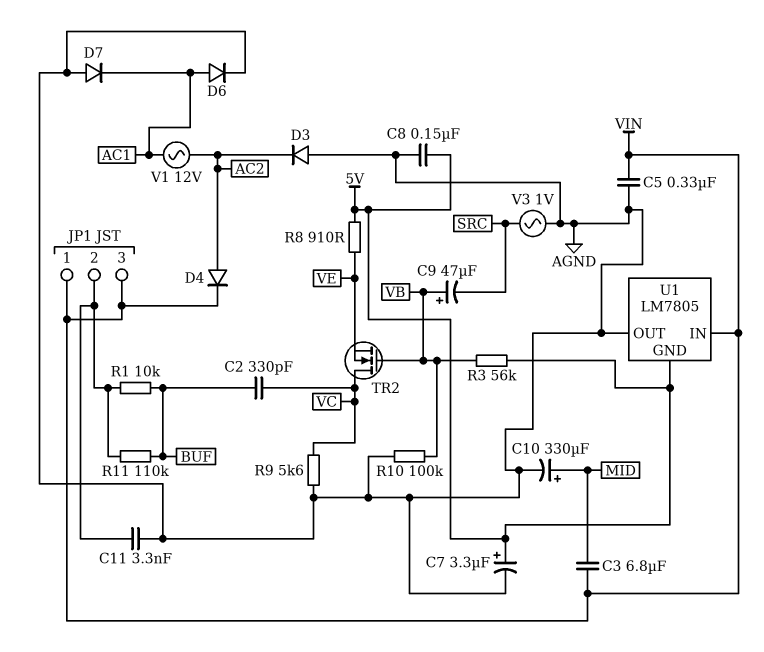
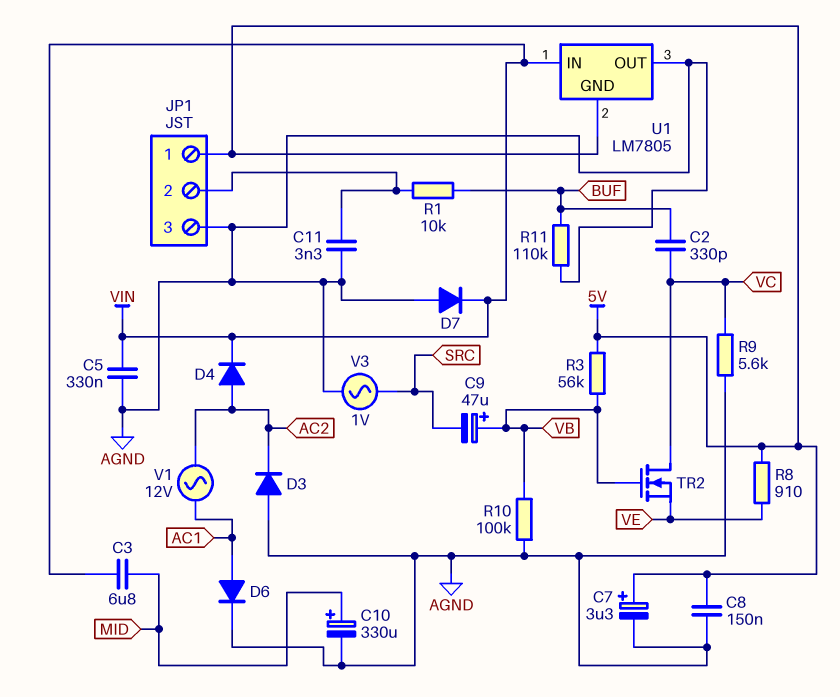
D7: diode (A AGND, K AC1) -> diode (A AGND, K VIN)
JP1 pin 1: VIN -> 5V
JP1 pin 3: VIN -> AGND
R11: 110k (BUF, JP1/2) -> 110k (AGND, BUF)

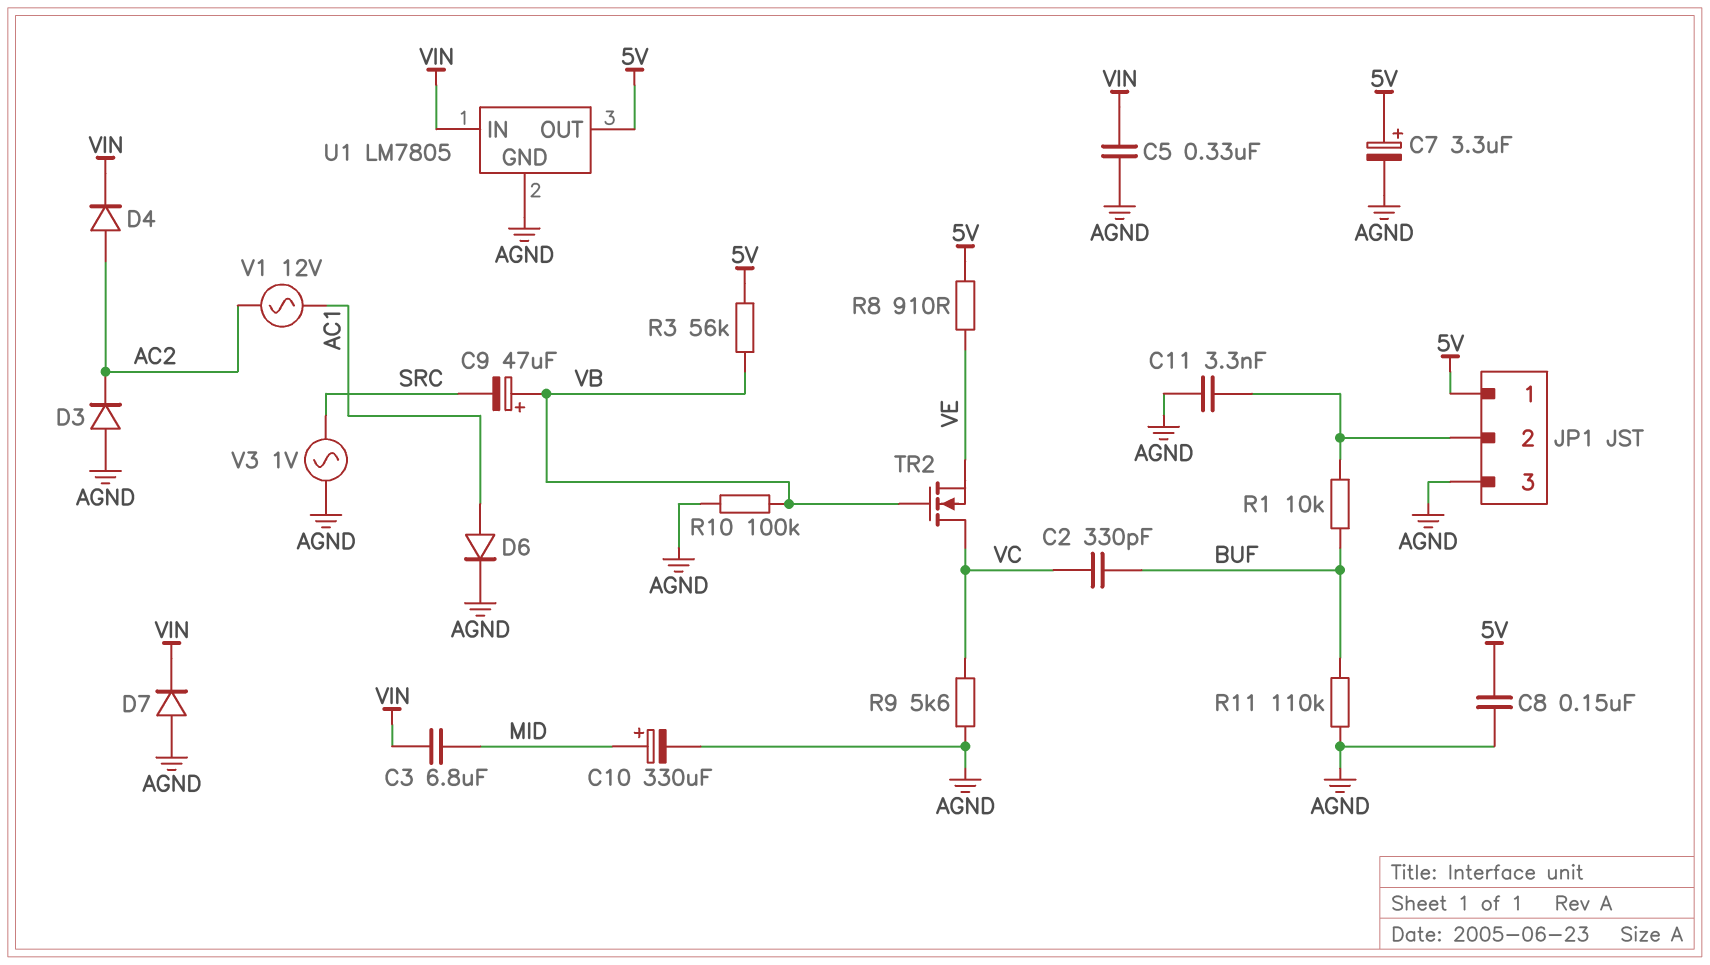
U1 pin GND: 5V -> AGND
U1 pin OUT: AGND -> 5V

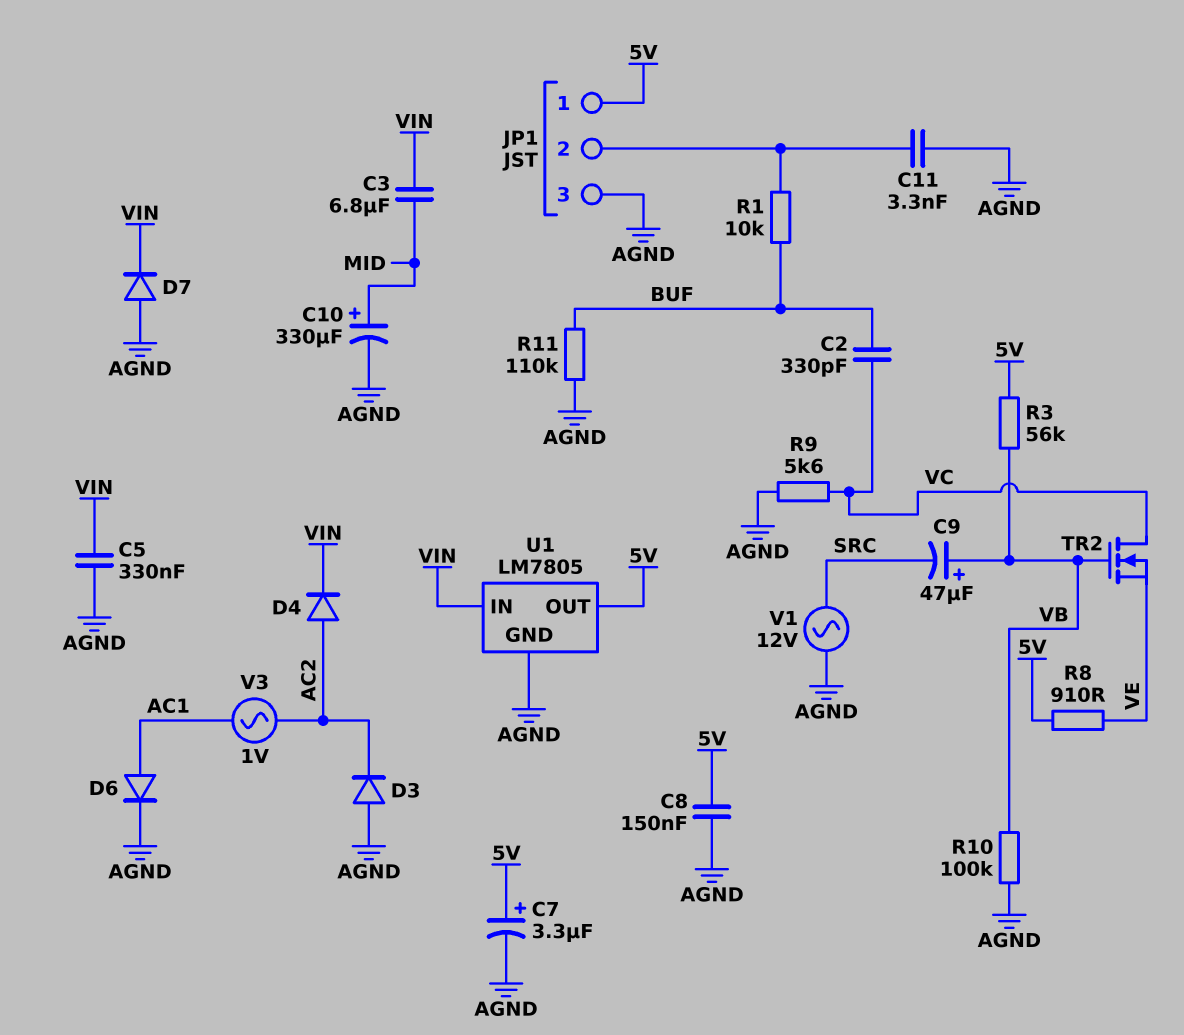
V1: AC 12V (AC1, AC2) -> AC 12V (AGND, SRC)
V3: AC 1V (AGND, SRC) -> AC 1V (AC1, AC2)

